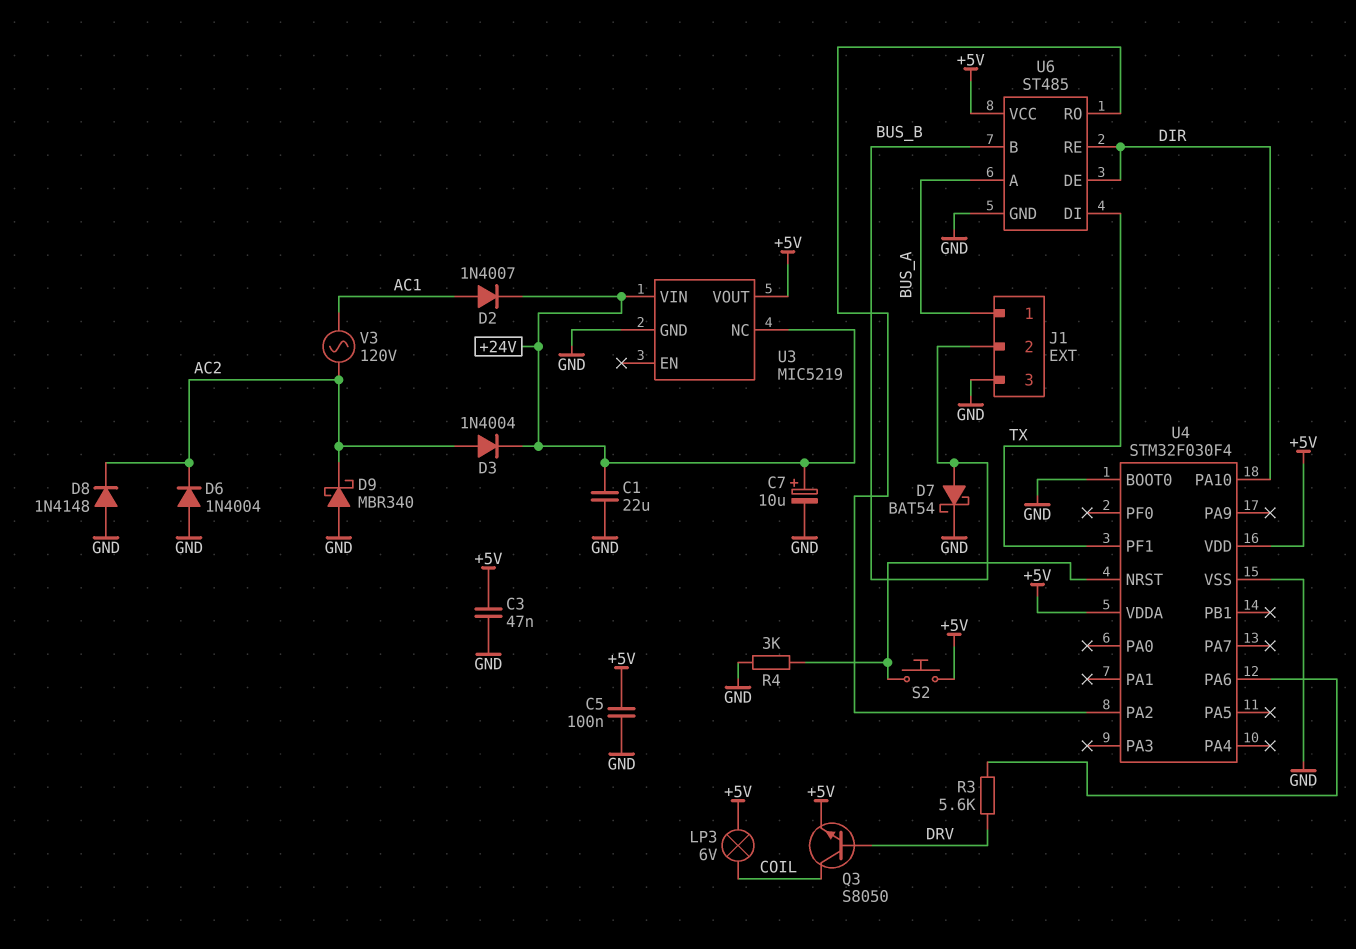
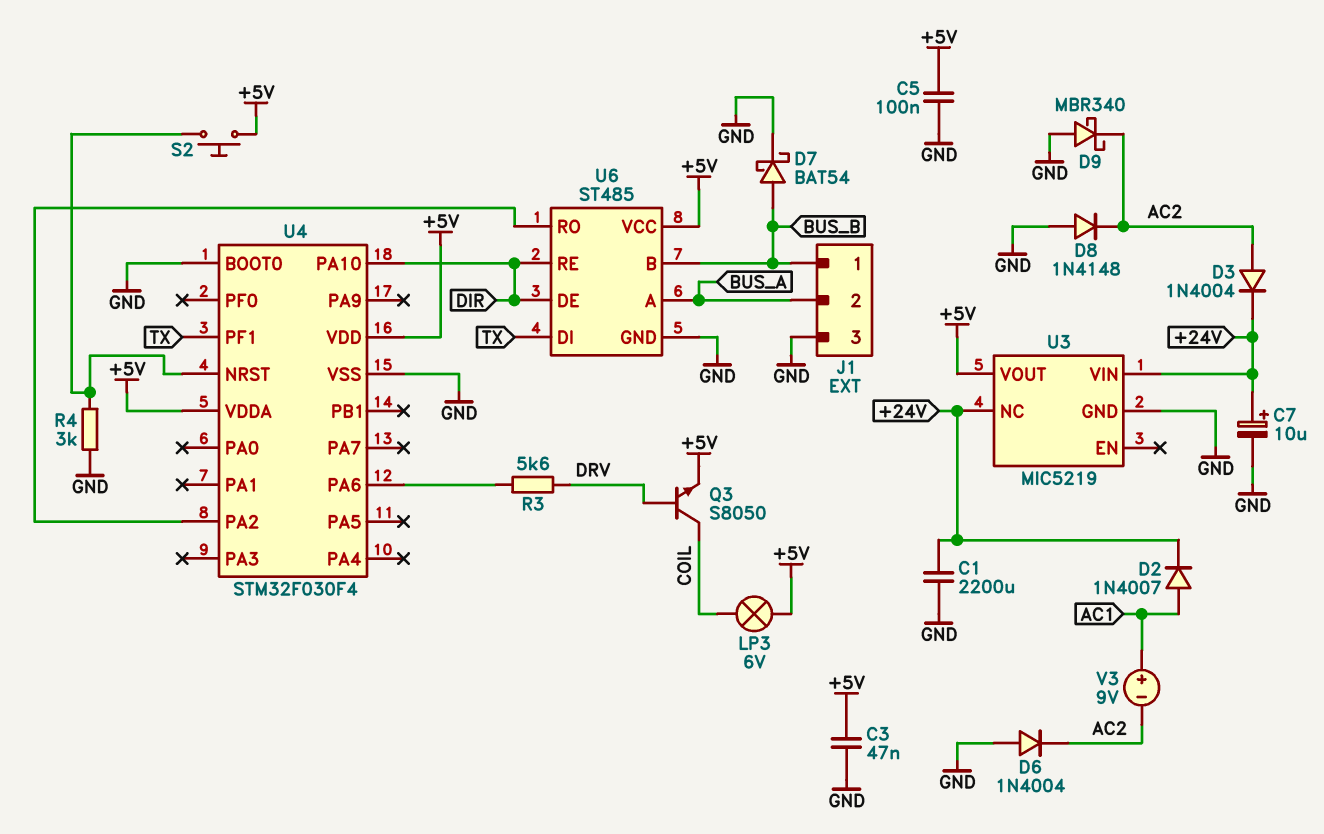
C1: 22uF (+24V, GND) -> 2200uF (+24V, GND)
J1 pin 1: BUS_A -> BUS_B
J1 pin 2: BUS_B -> BUS_A
V3: AC 120V (AC1, AC2) -> 9V (plus AC1, minus AC2)

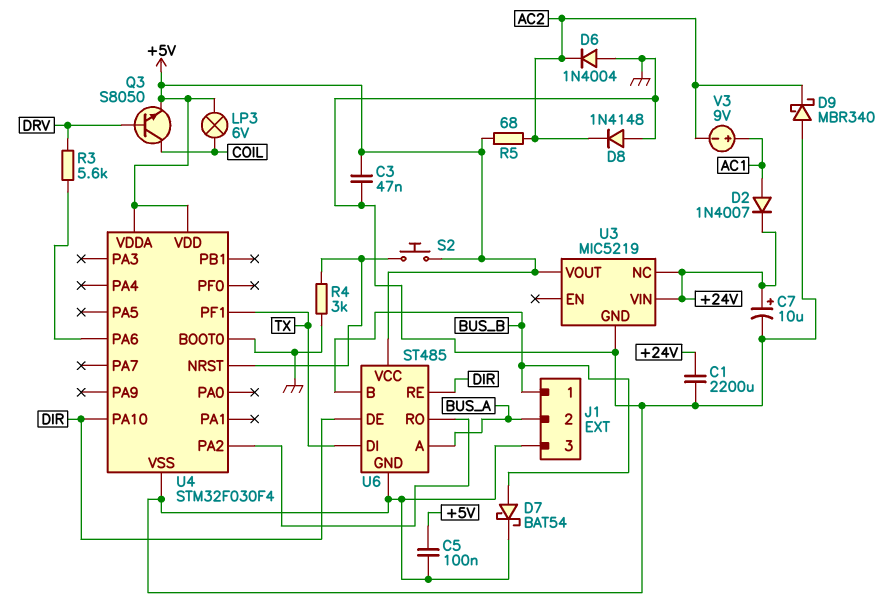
D3: diode 1N4004 (A AC2, K +24V) -> none
R5: none -> 68 (+5V, AC2)

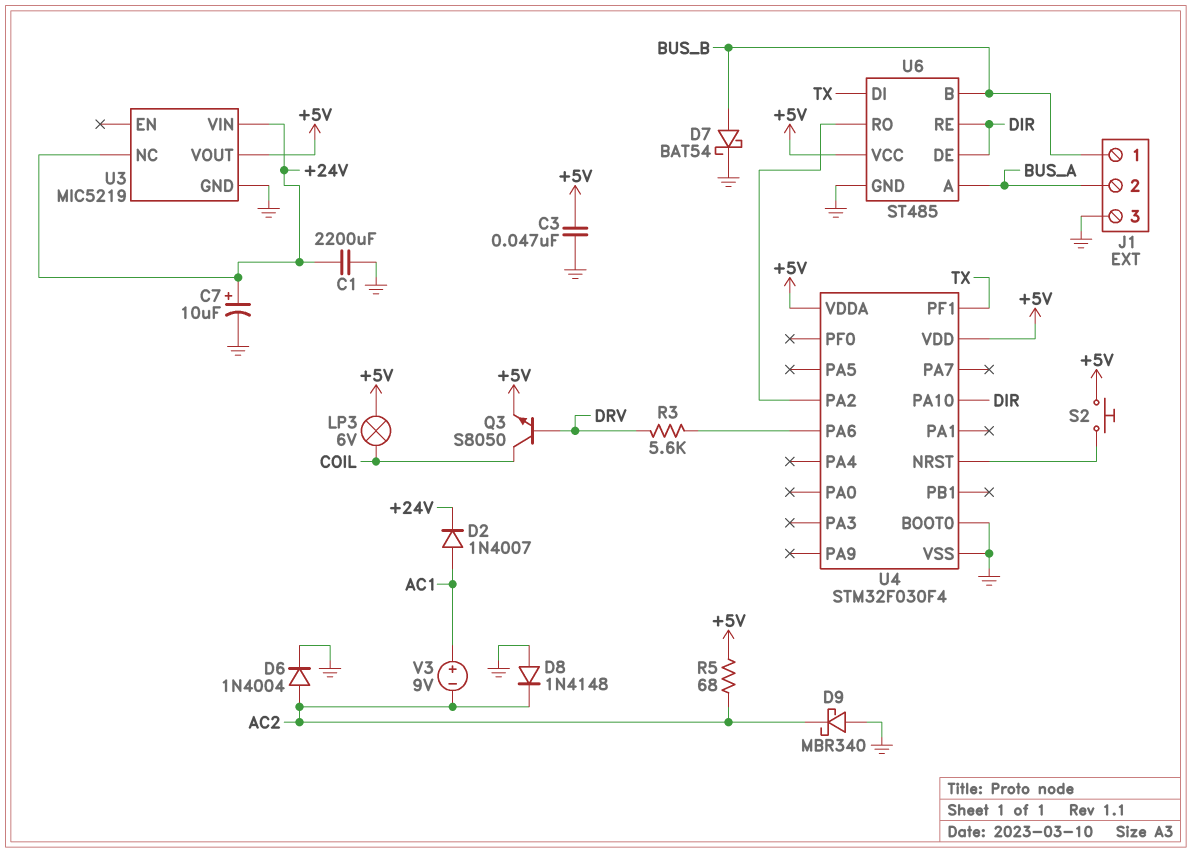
C5: 100nF (+5V, GND) -> none
D6: diode 1N4004 (A GND, K AC2) -> diode 1N4004 (A AC2, K GND)
R4: 3k (GND, U4/NRST) -> none

